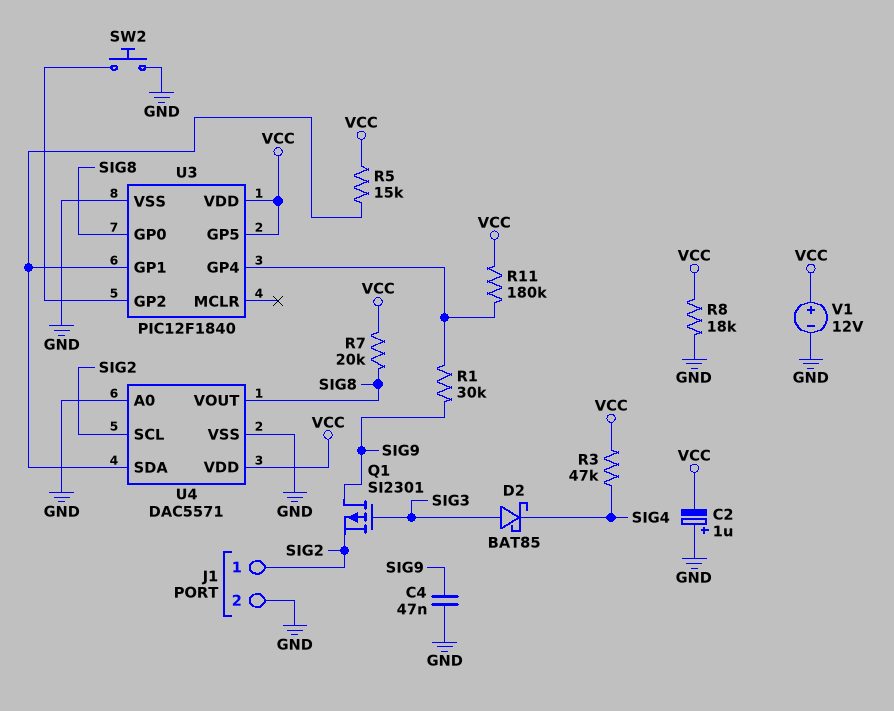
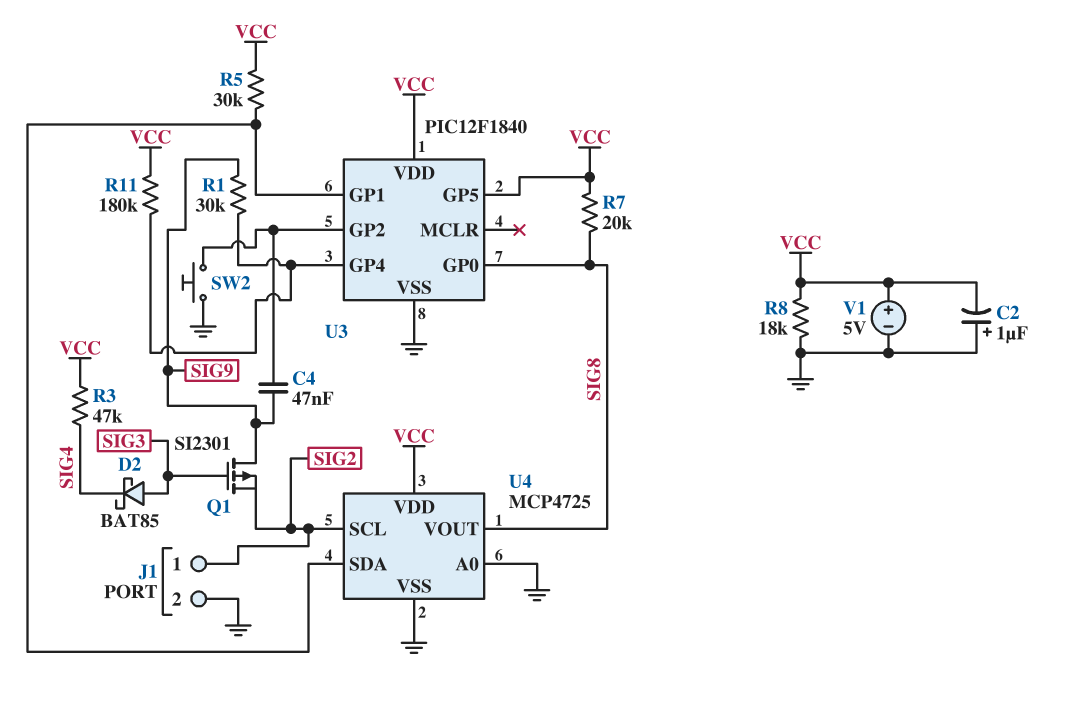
C4: 47nF (GND, SIG9) -> 47nF (SIG9, U3/GP2)
R5: 15k (U3/GP1, VCC) -> 30k (U3/GP1, VCC)
U4: DAC5571 -> MCP4725
V1: 12V (plus VCC, minus GND) -> 5V (plus VCC, minus GND)

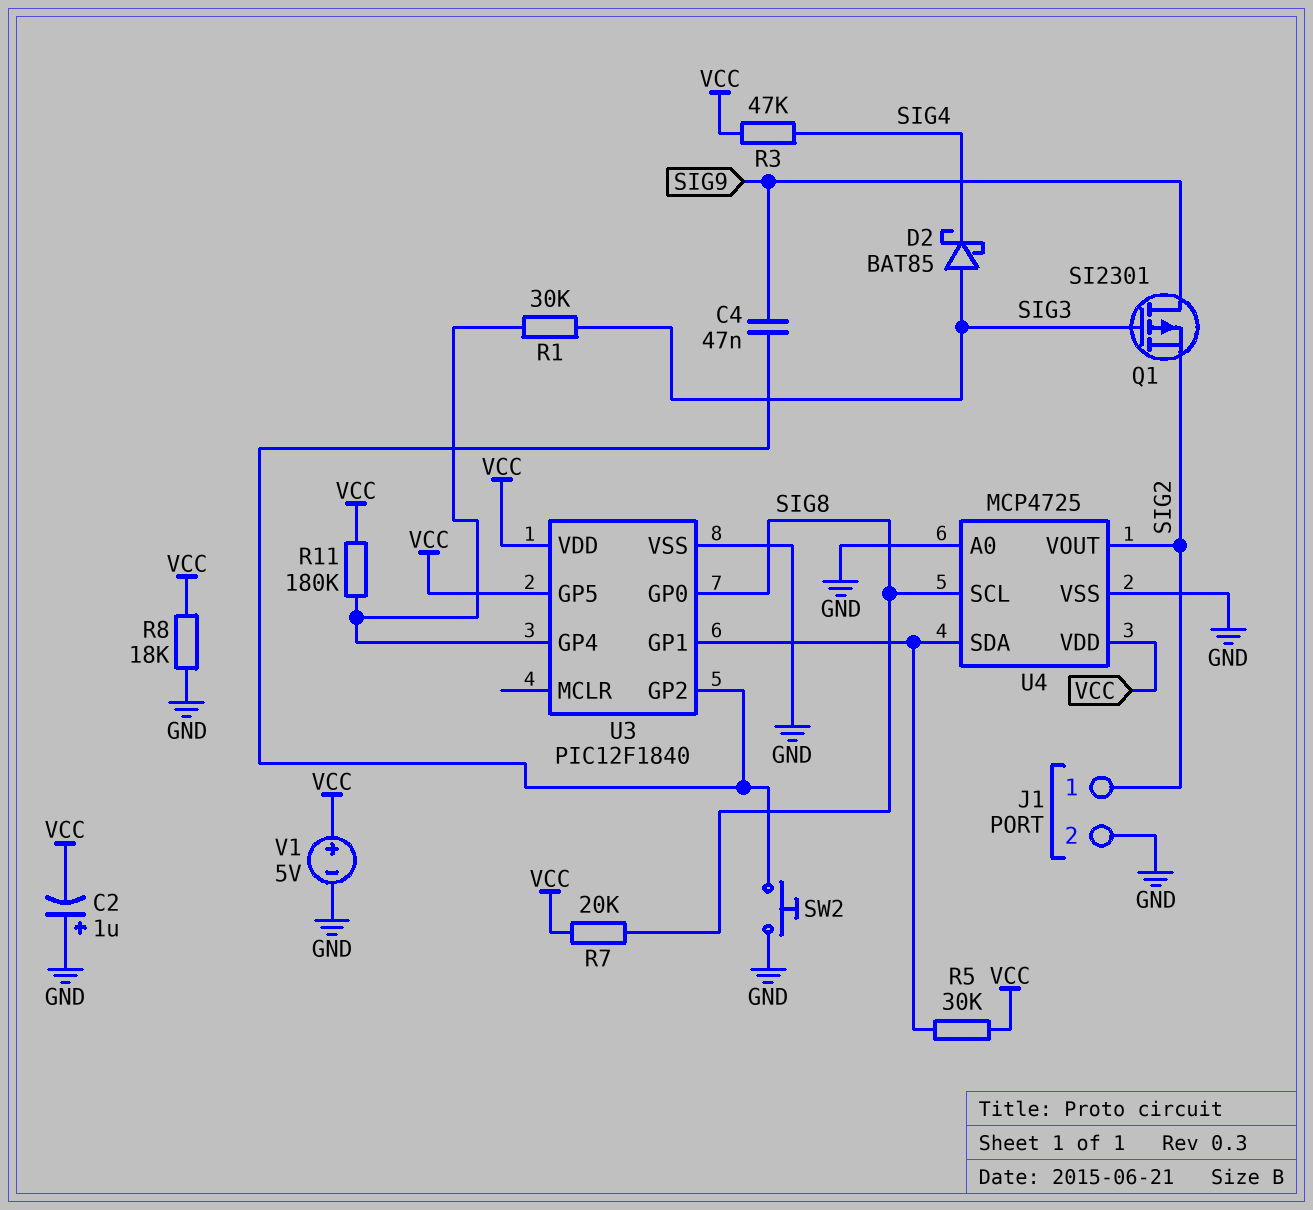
R1: 30k (SIG9, U3/GP4) -> 30k (SIG3, U3/GP4)
U4 pin SCL: SIG2 -> SIG8
U4 pin VOUT: SIG8 -> SIG2

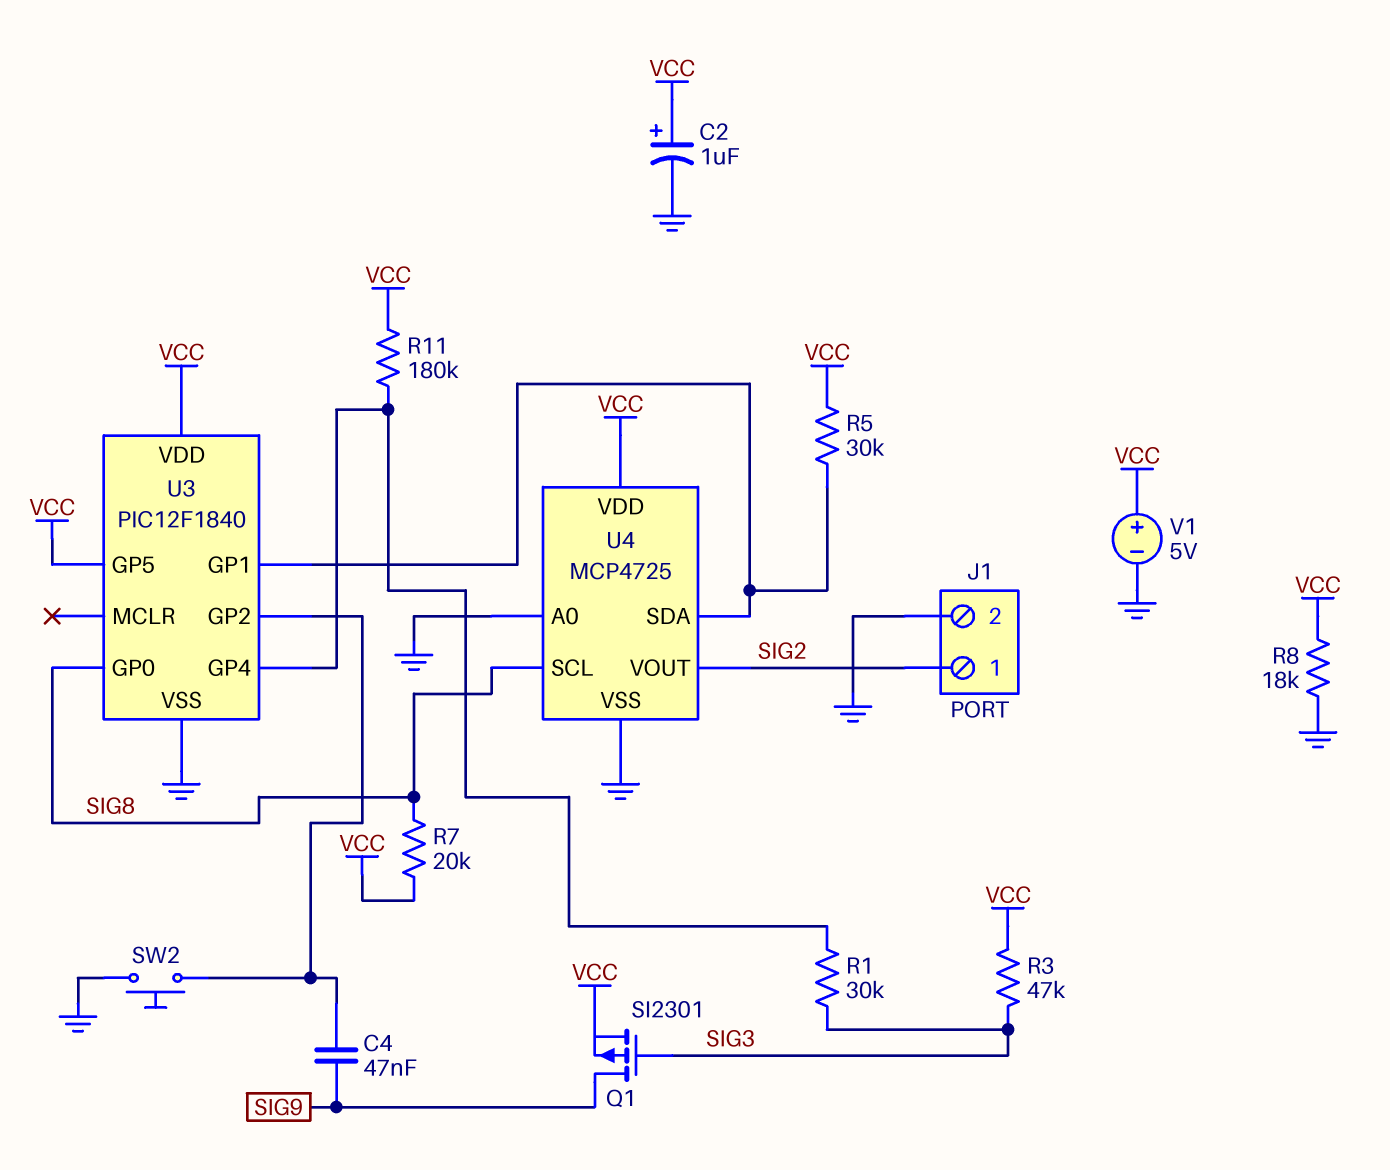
C2: 1uF (plus GND, minus VCC) -> 1uF (plus VCC, minus GND)
D2: schottky BAT85 (A SIG3, K SIG4) -> none
Q1: PMOS SI2301 (G SIG3, D SIG9, S SIG2) -> PMOS SI2301 (G SIG3, D SIG9, S VCC)
R3: 47k (SIG4, VCC) -> 47k (SIG3, VCC)

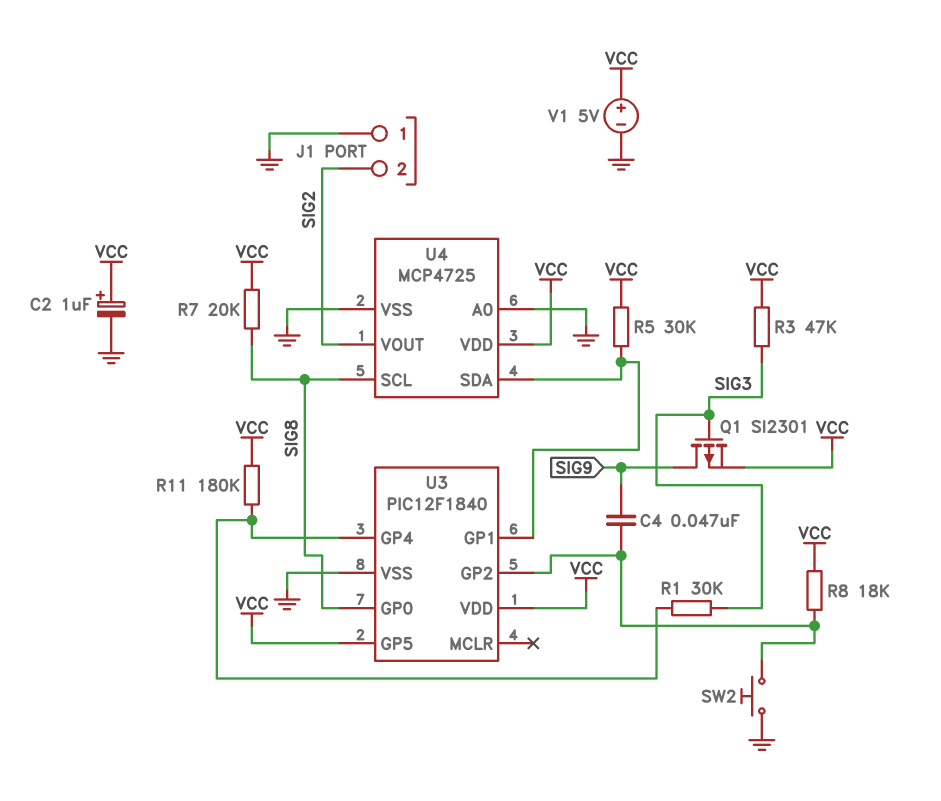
J1 pin 1: SIG2 -> GND
J1 pin 2: GND -> SIG2
R8: 18k (GND, VCC) -> 18k (U3/GP2, VCC)

